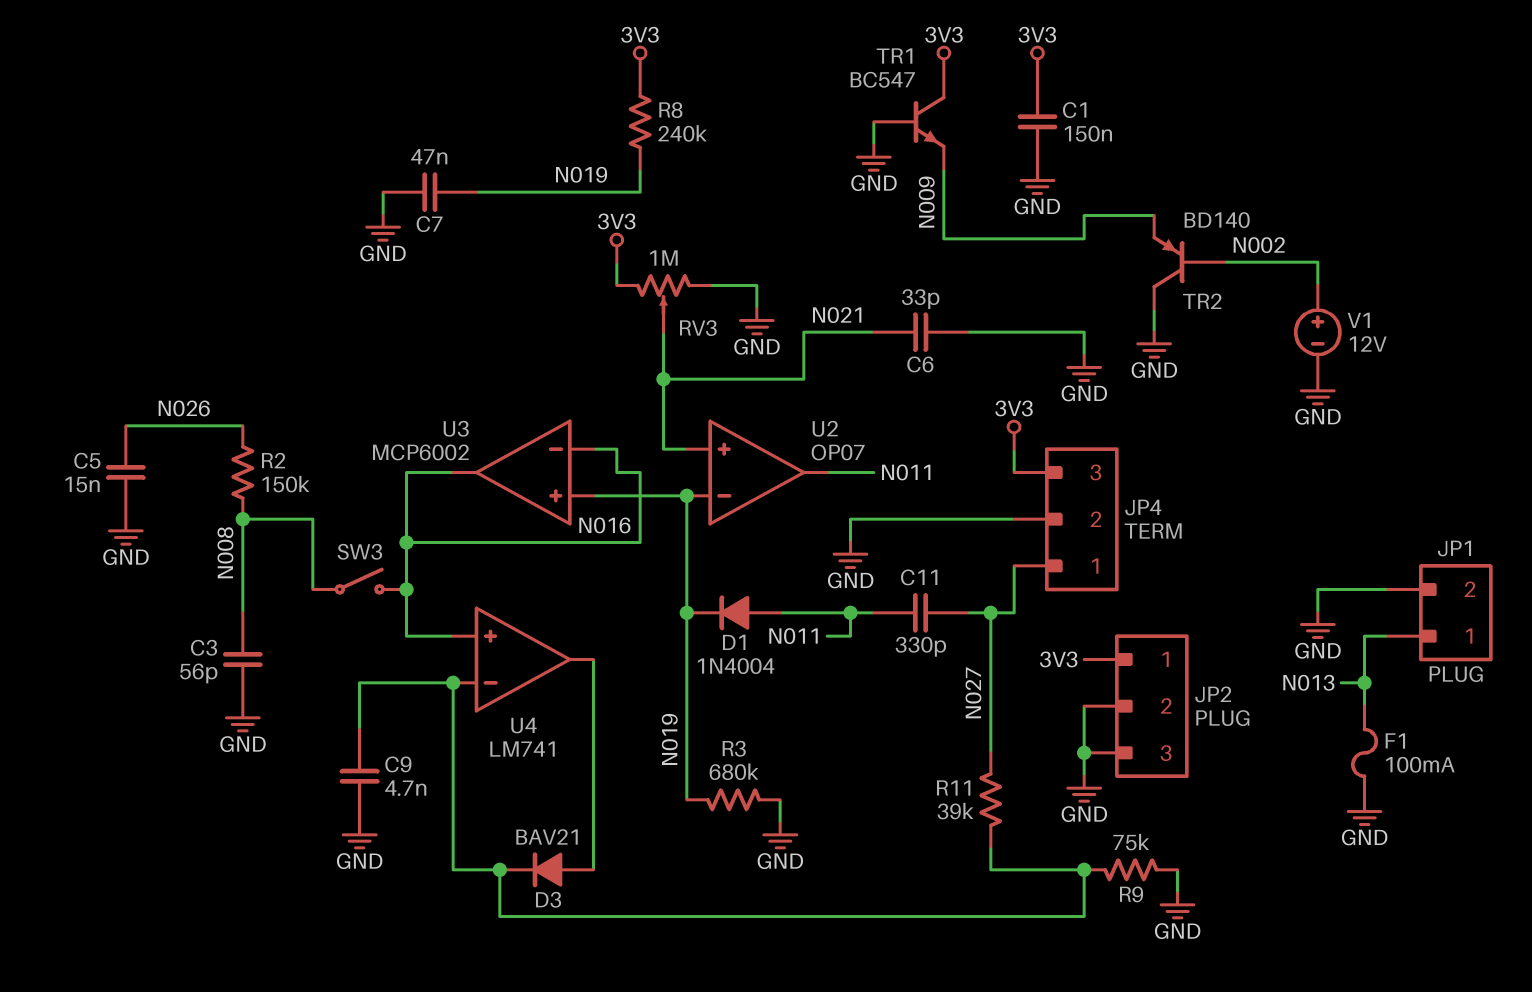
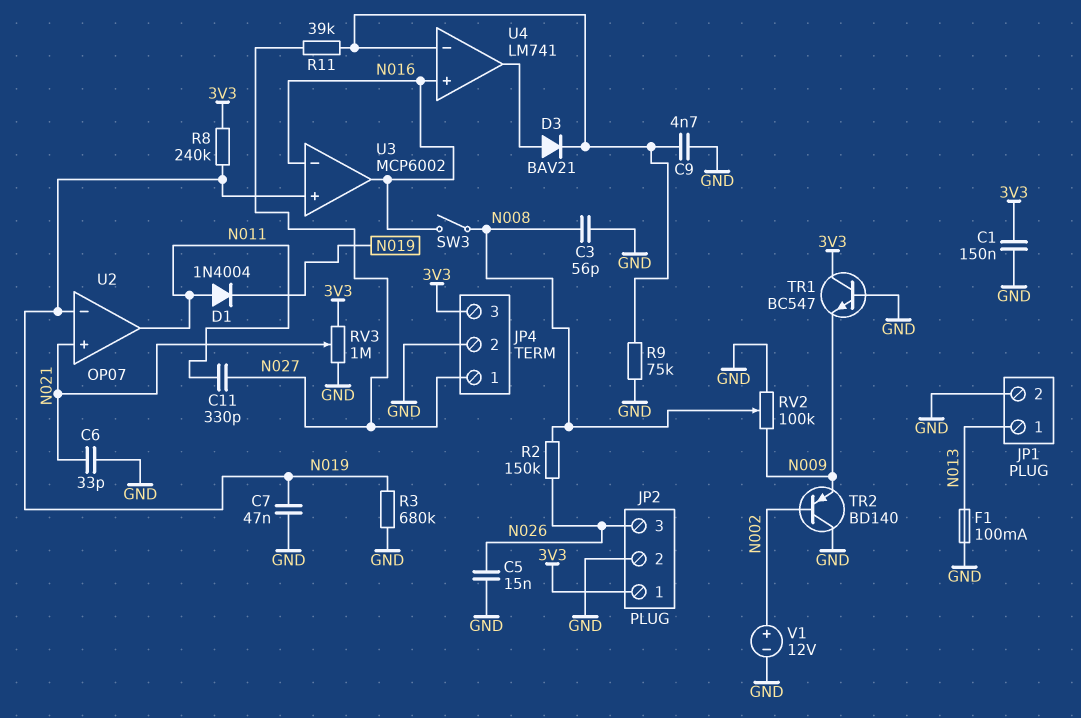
JP2 pin 3: GND -> N026
RV2: none -> 100k (GND, N009, wiper N008)

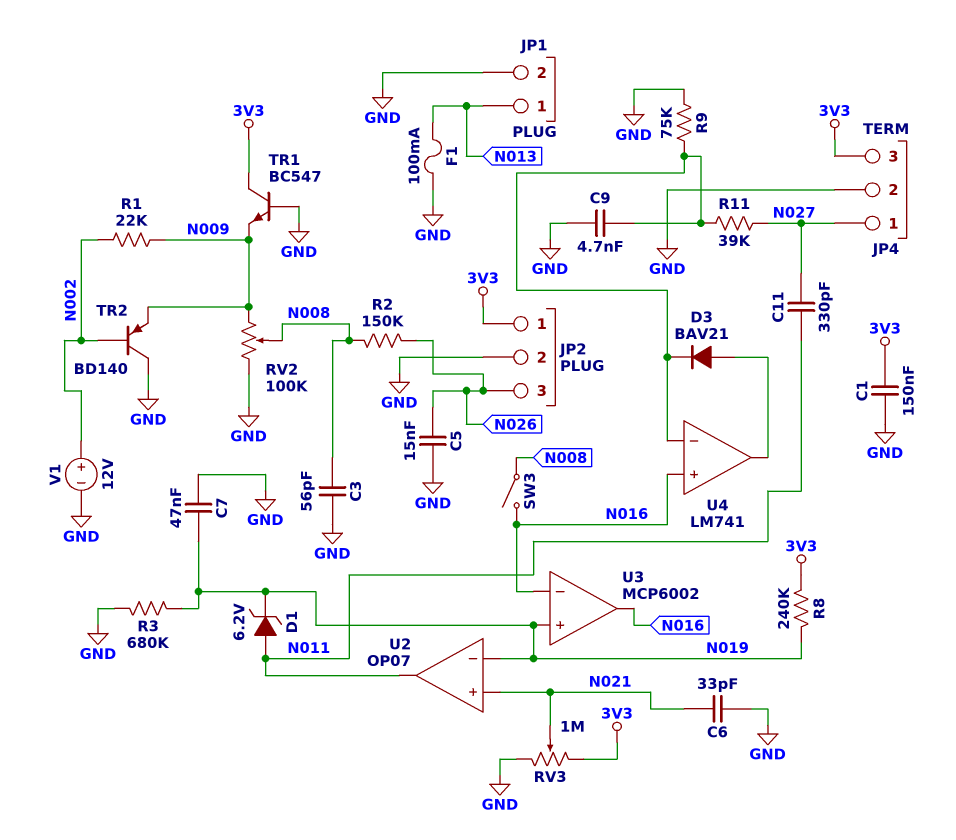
D1: diode 1N4004 (A N011, K N019) -> zener 6.2V (A N011, K N019)
R1: none -> 22k (N002, N009)

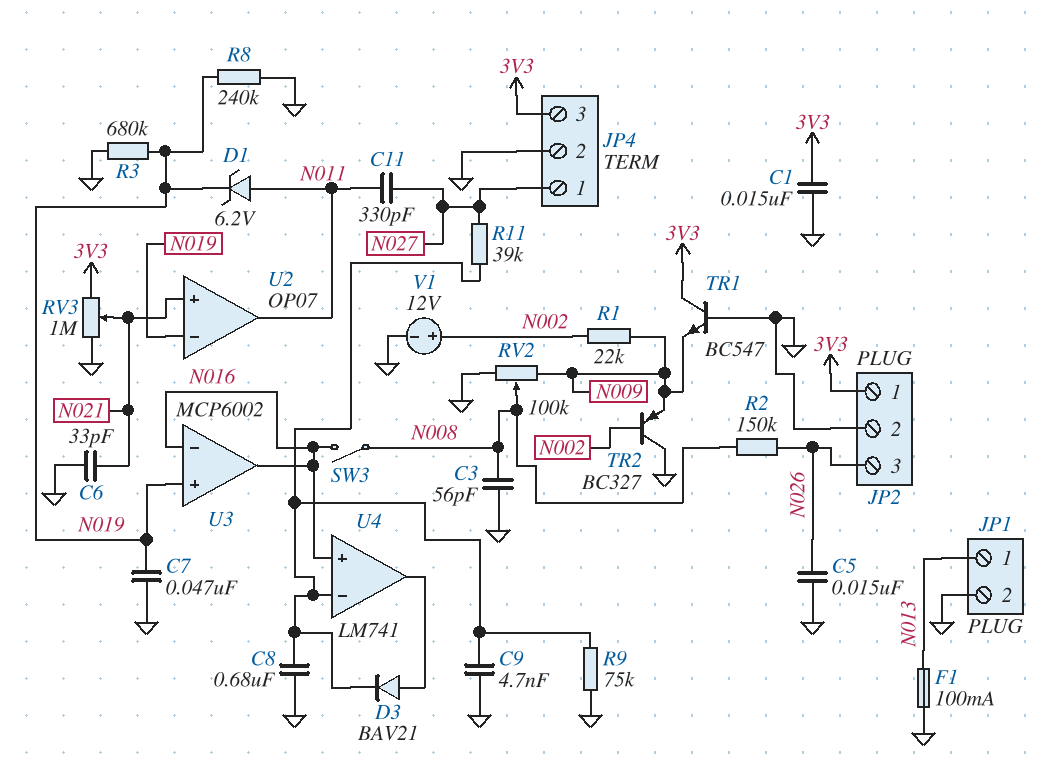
C1: 150nF (3V3, GND) -> 15nF (3V3, GND)
C8: none -> 680nF (GND, U4/in-)
R8: 240k (3V3, N019) -> 240k (GND, N019)
TR2: PNP BD140 (B N002, C GND, E N009) -> PNP BC327 (B N002, C GND, E N009)

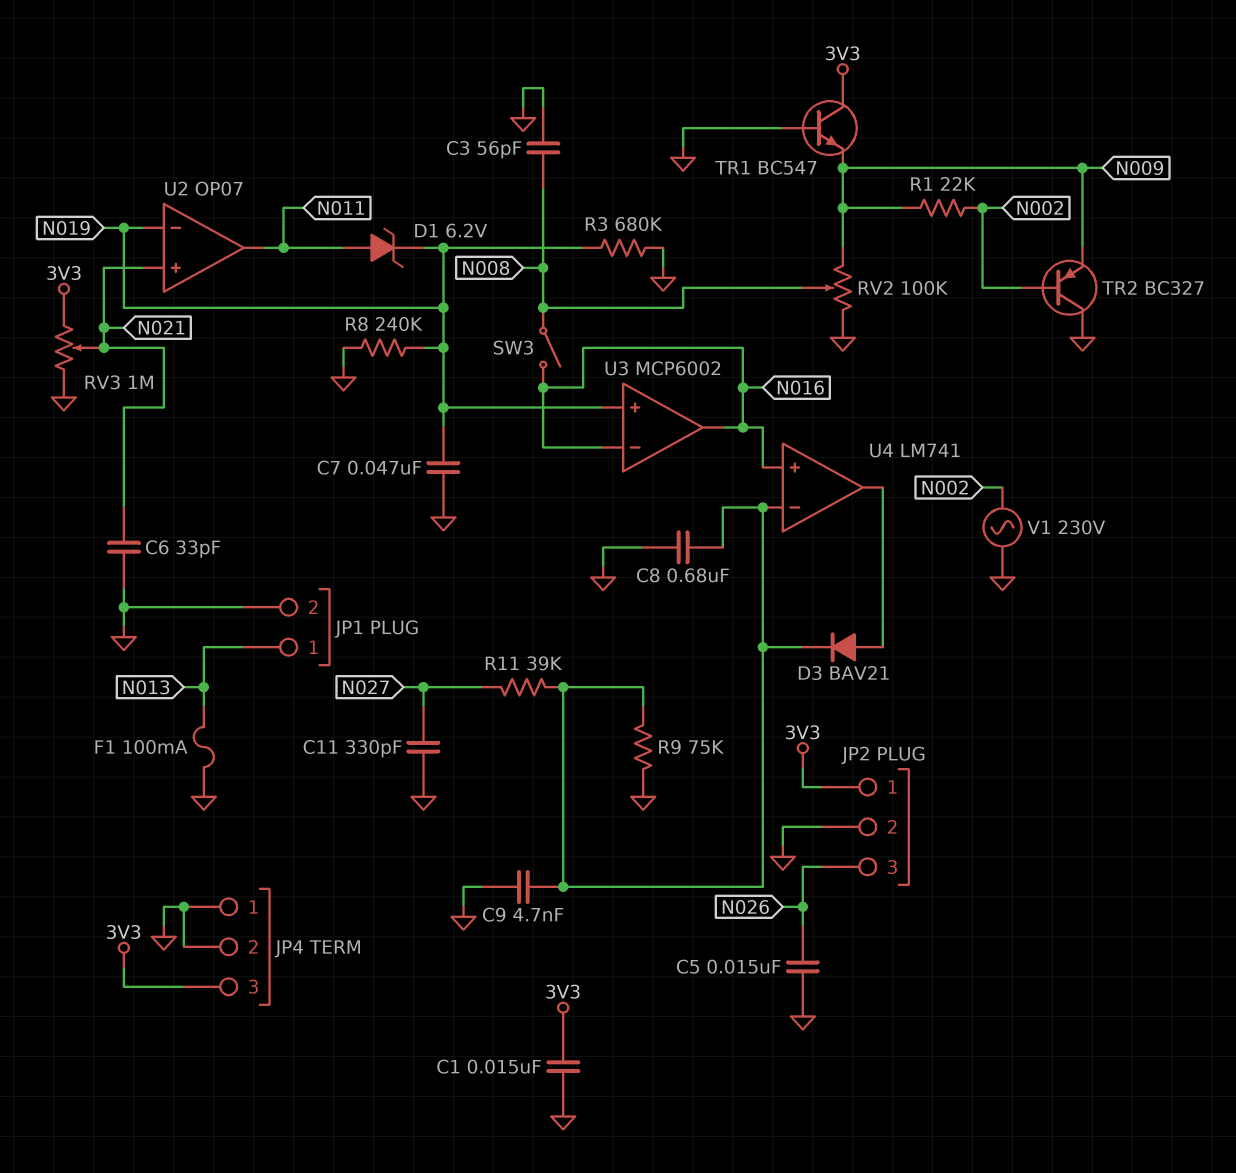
C11: 330pF (N011, N027) -> 330pF (GND, N027)
JP4 pin 1: N027 -> GND
R2: 150k (N008, N026) -> none
V1: 12V (plus N002, minus GND) -> AC 230V (GND, N002)

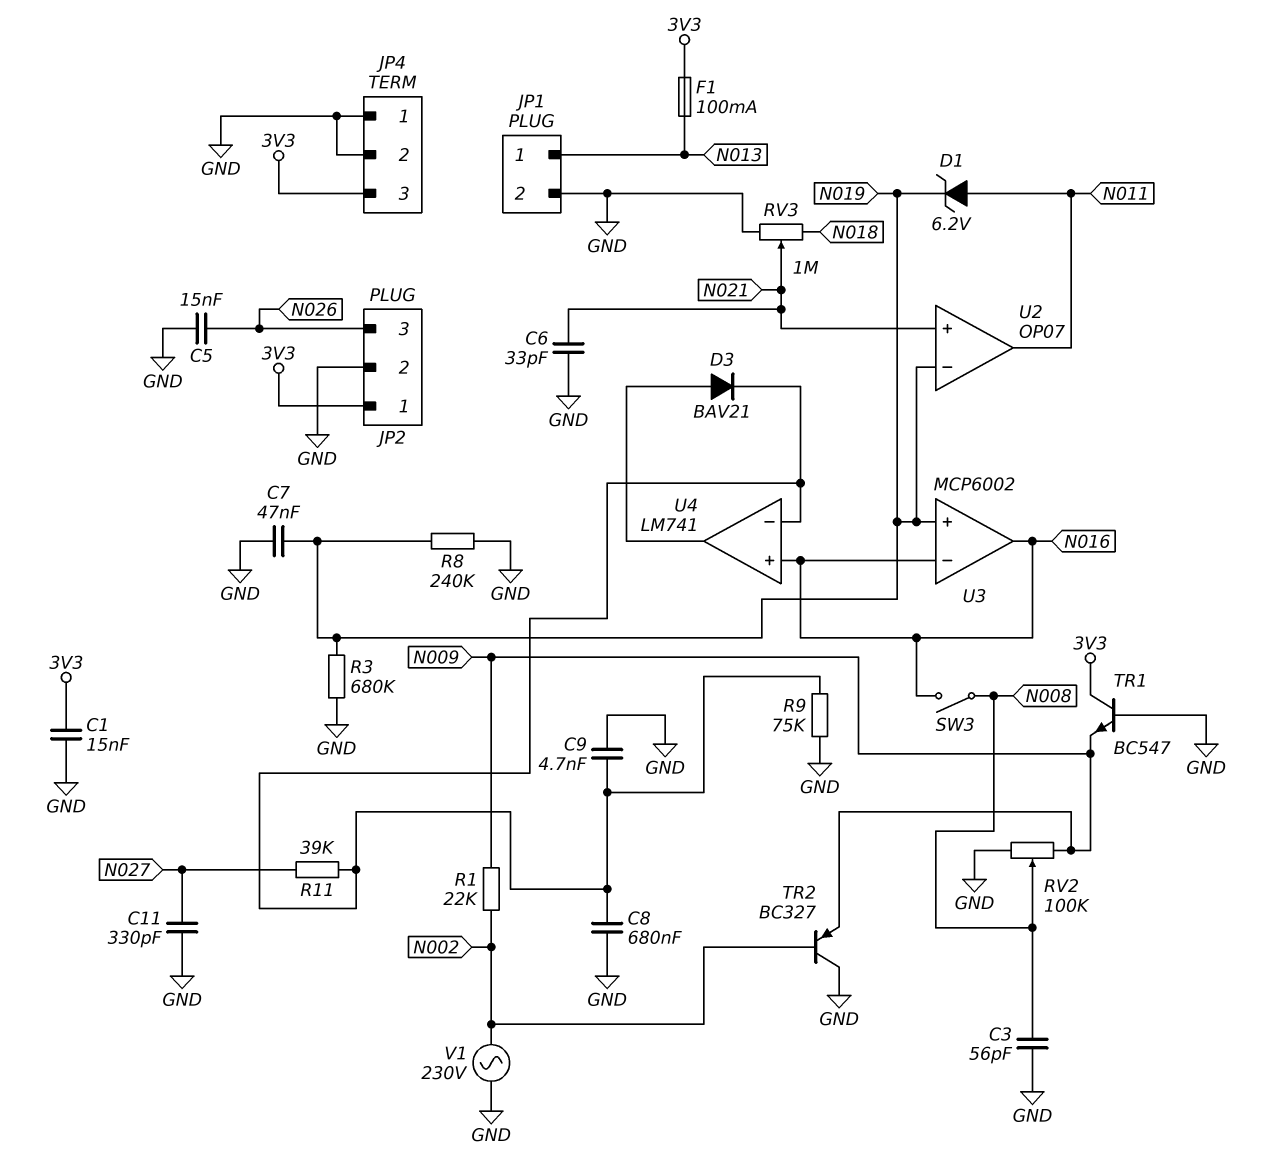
F1: 100mA (GND, N013) -> 100mA (3V3, N013)
RV3: 1M (3V3, GND, wiper N021) -> 1M (GND, N018, wiper N021)

